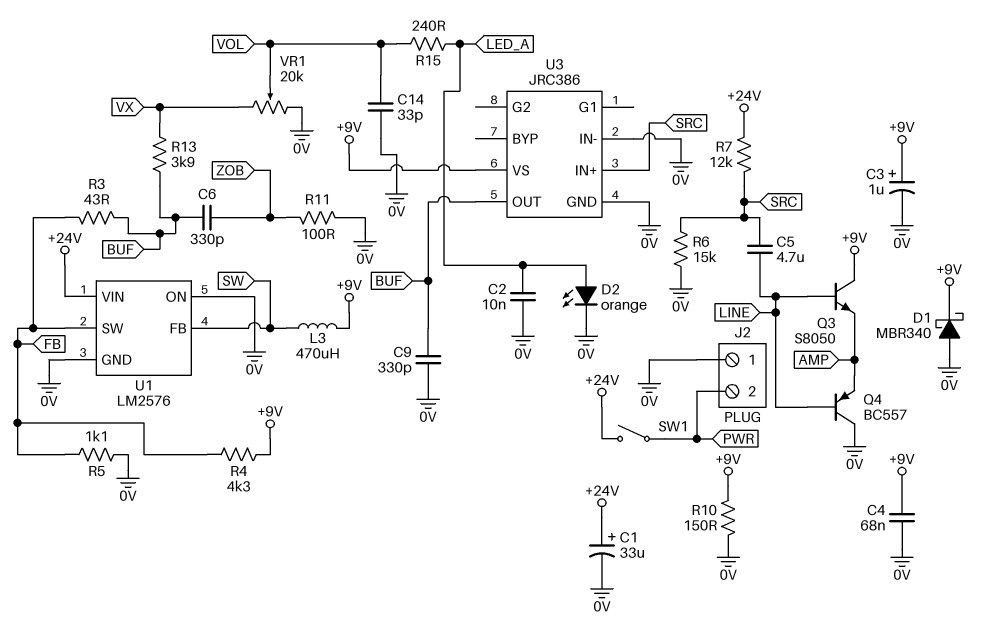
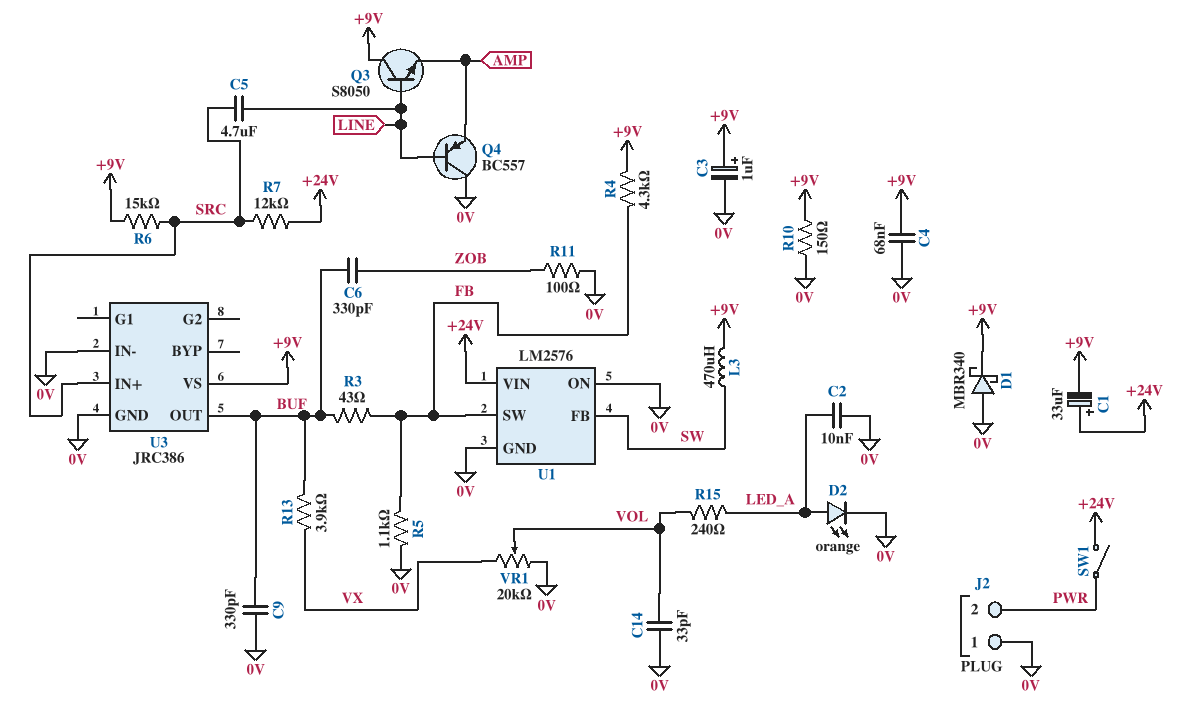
C1: 33uF (plus +24V, minus 0V) -> 33uF (plus +24V, minus +9V)
R6: 15k (0V, SRC) -> 15k (+9V, SRC)

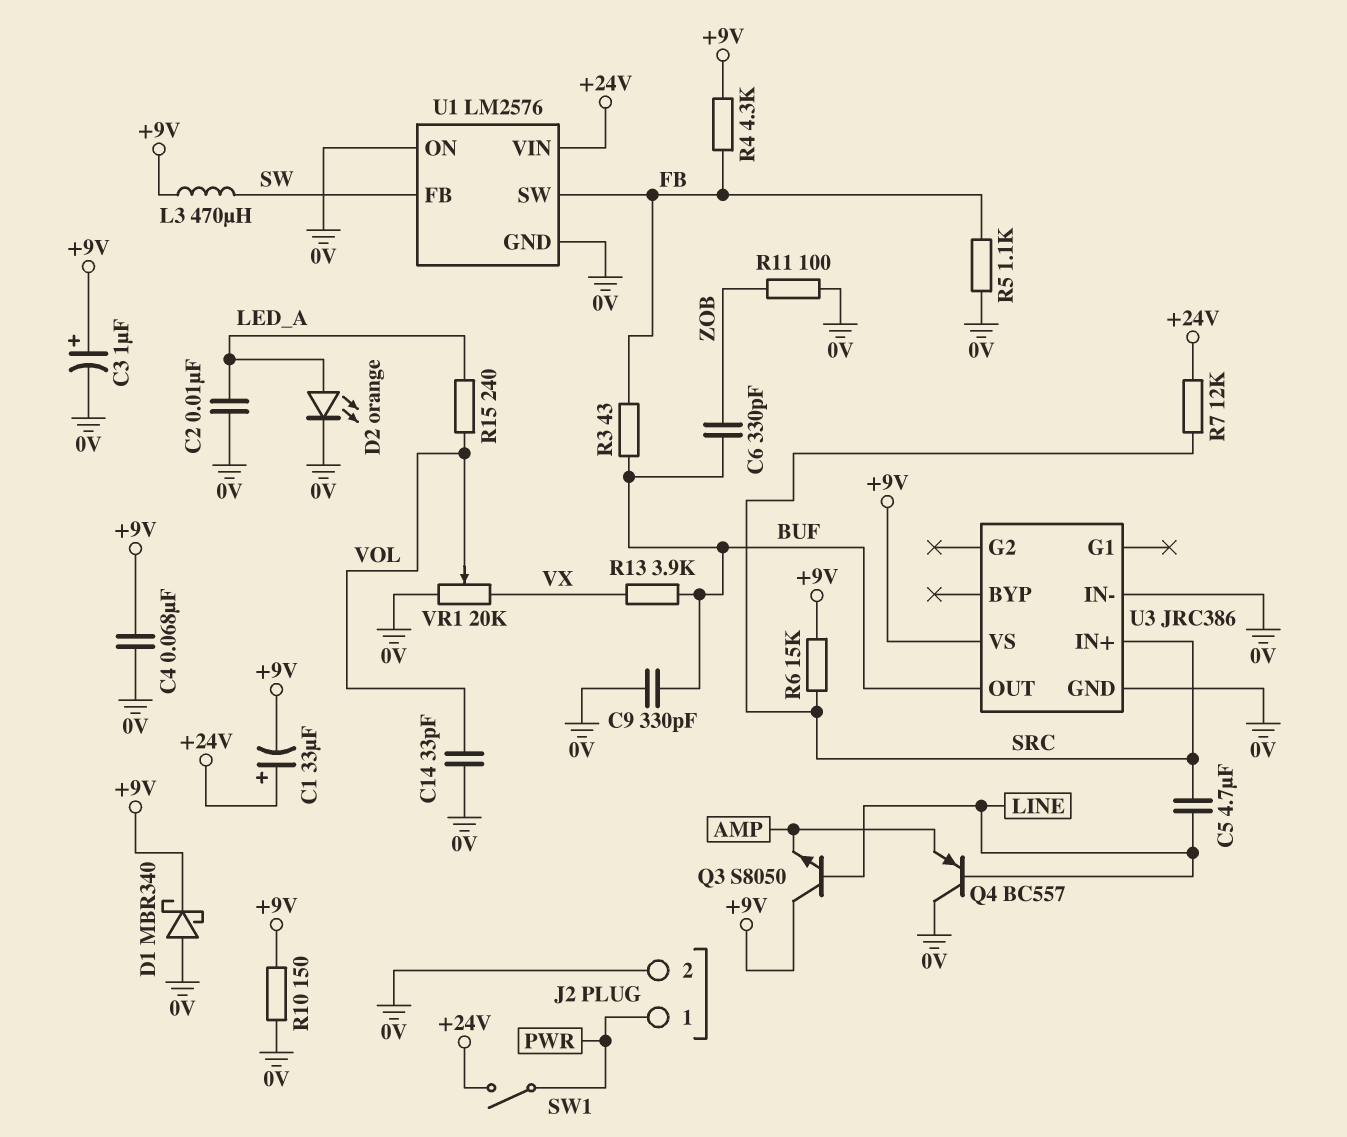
J2 pin 1: 0V -> PWR
J2 pin 2: PWR -> 0V

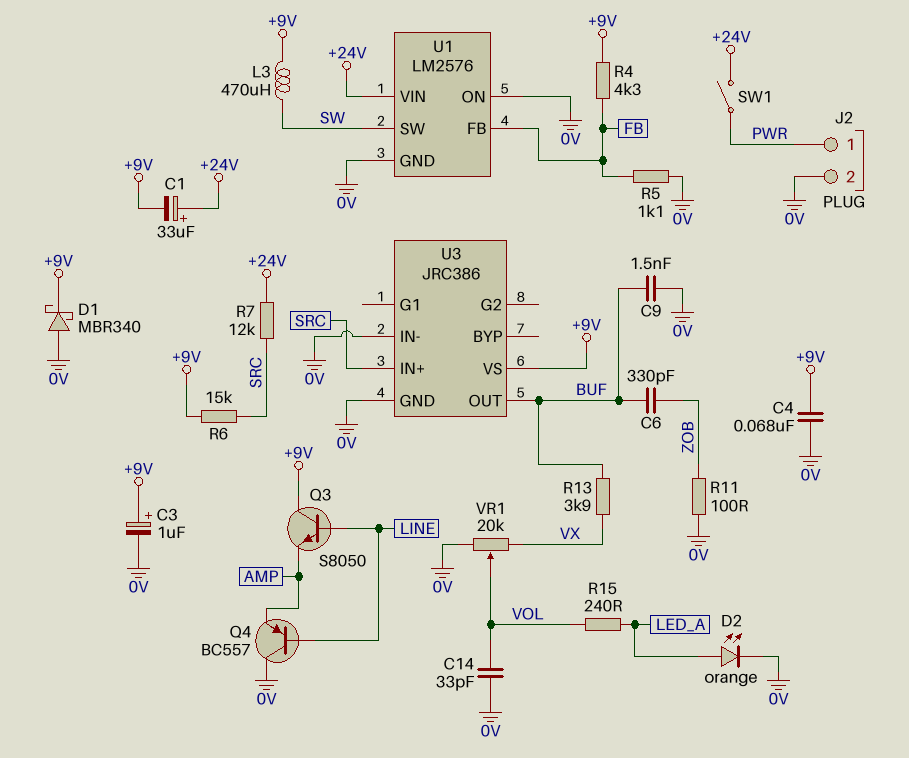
C2: 10nF (0V, LED_A) -> none
C5: 4.7uF (LINE, SRC) -> none
C9: 330pF (0V, BUF) -> 1.5nF (0V, BUF)
R3: 43 (BUF, FB) -> none
R10: 150 (+9V, 0V) -> none
U1 pin FB: SW -> FB
U1 pin SW: FB -> SW

